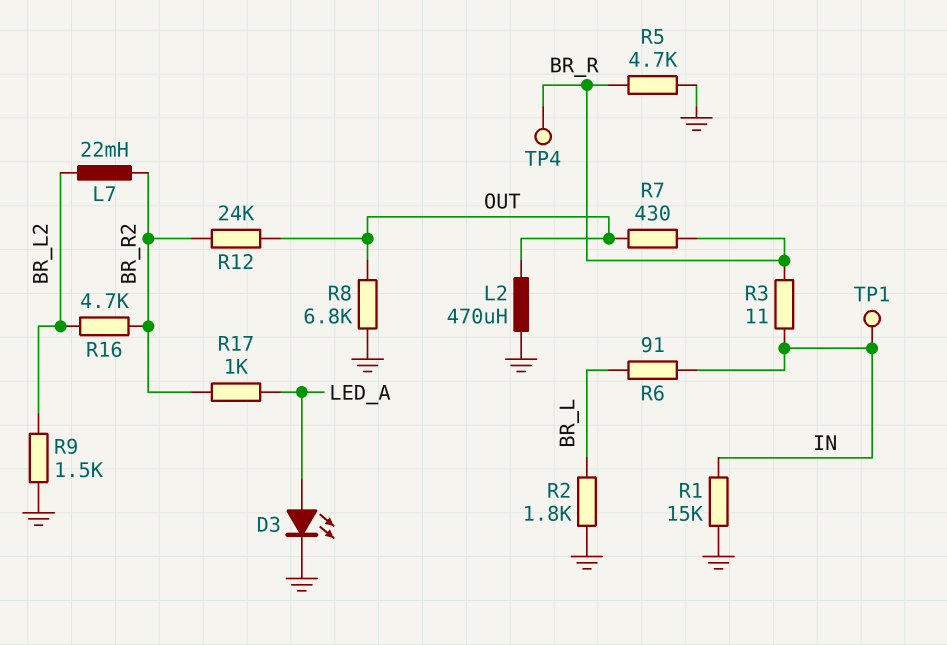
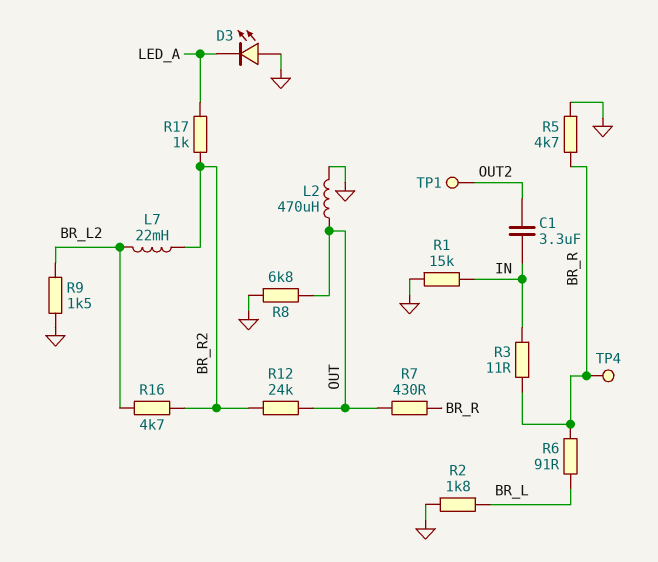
C1: none -> 3.3uF (IN, OUT2)
D3: LED (A LED_A, K GND) -> LED (A GND, K LED_A)
R6: 91 (BR_L, IN) -> 91 (BR_L, BR_R)
TP1: test point (IN) -> test point (OUT2)

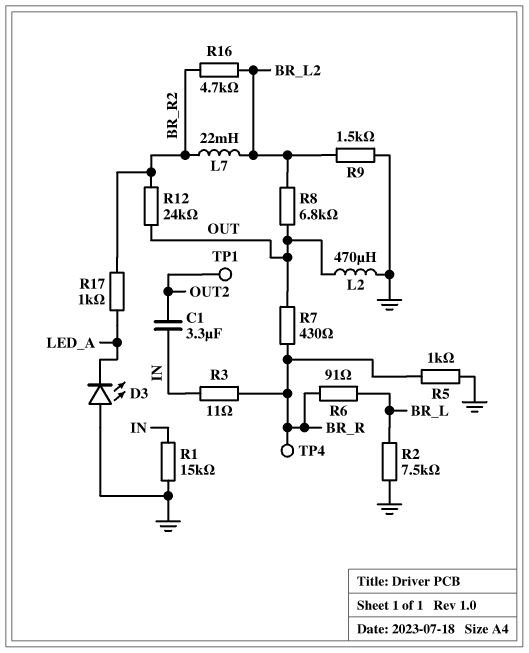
R2: 1.8k (BR_L, GND) -> 7.5k (BR_L, GND)
R5: 4.7k (BR_R, GND) -> 1k (BR_R, GND)
R8: 6.8k (GND, OUT) -> 6.8k (BR_L2, OUT)

